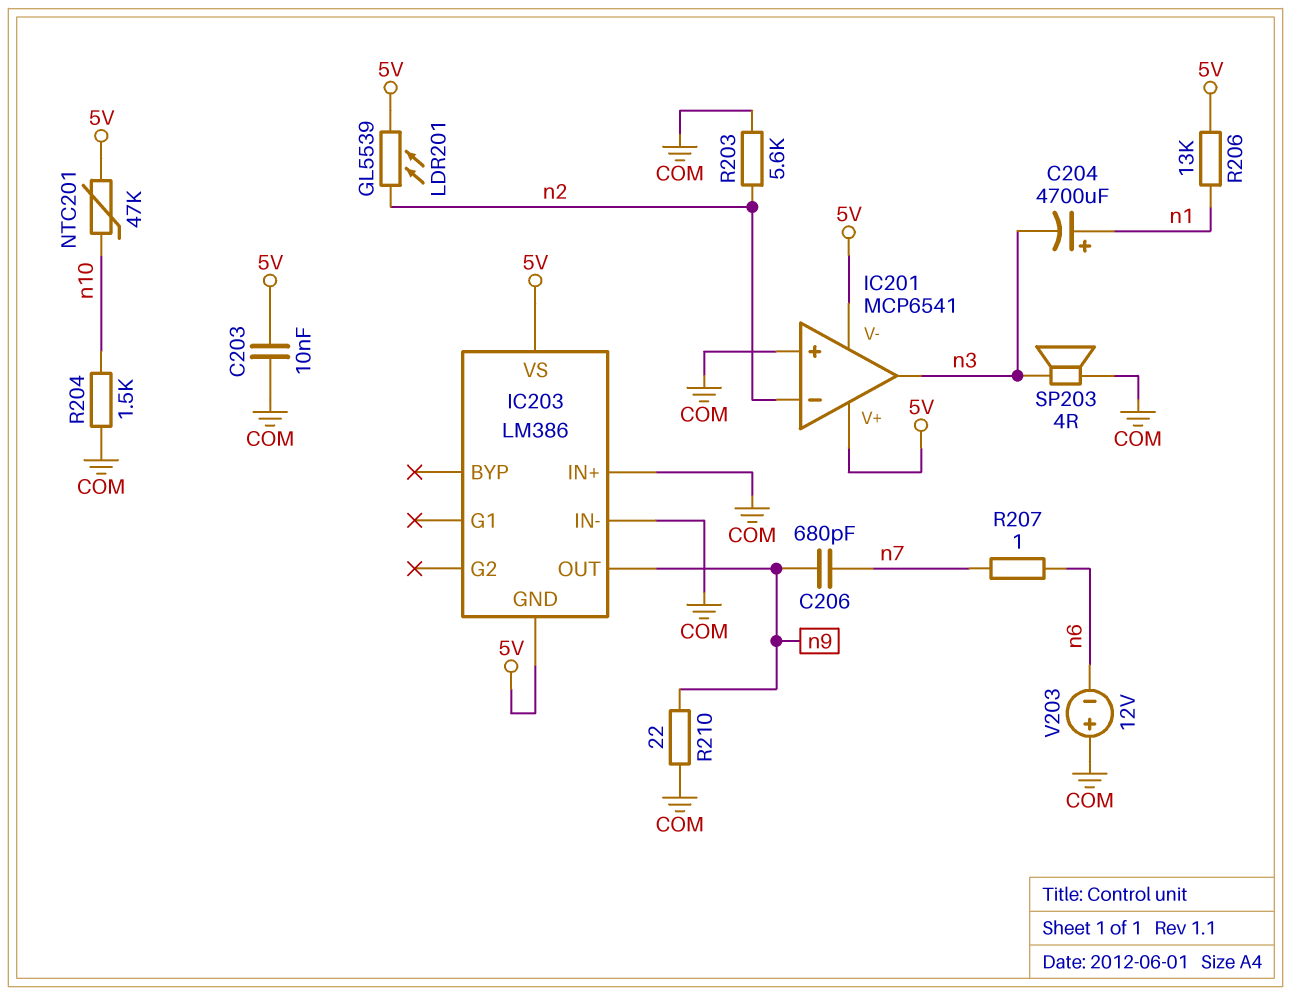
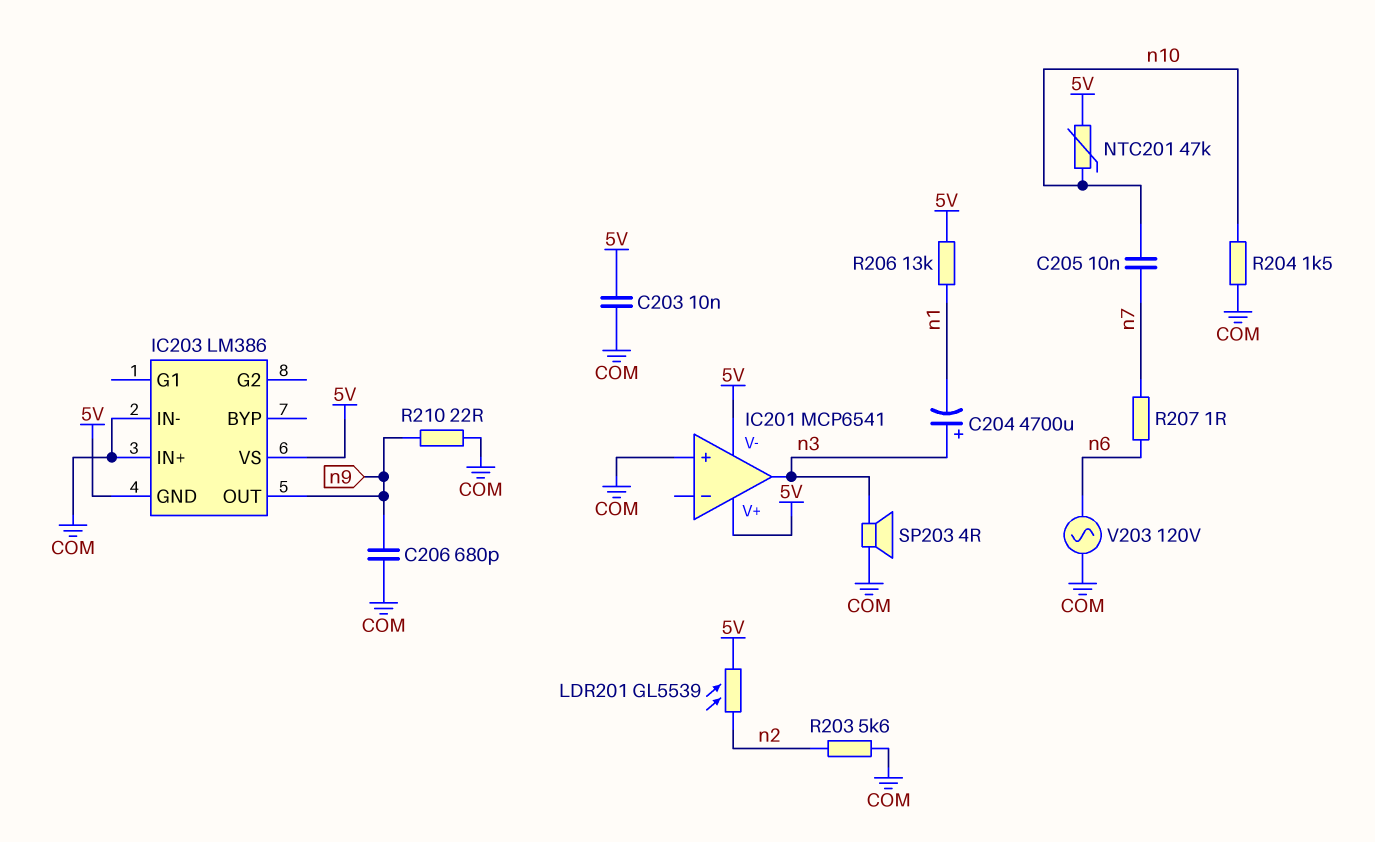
C204: 4700uF (plus n1, minus n3) -> 4700uF (plus n3, minus n1)
C205: none -> 10nF (n7, n10)
C206: 680pF (n7, n9) -> 680pF (COM, n9)
IC201 pin in-: n2 -> none
V203: 12V (plus COM, minus n6) -> AC 120V (COM, n6)

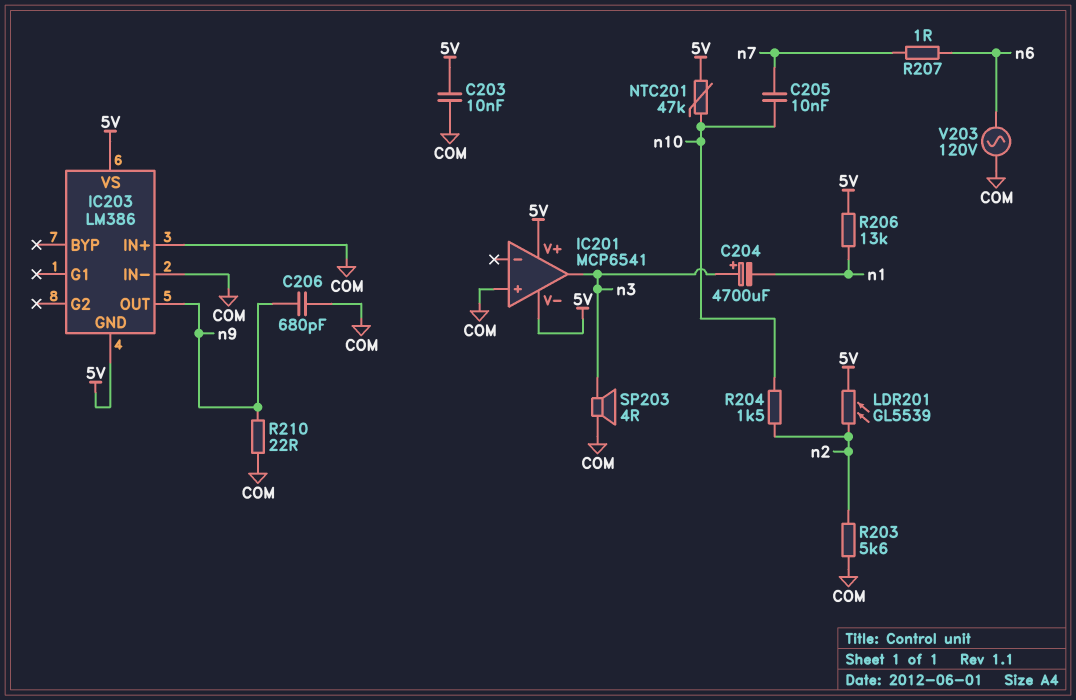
R204: 1.5k (COM, n10) -> 1.5k (n2, n10)

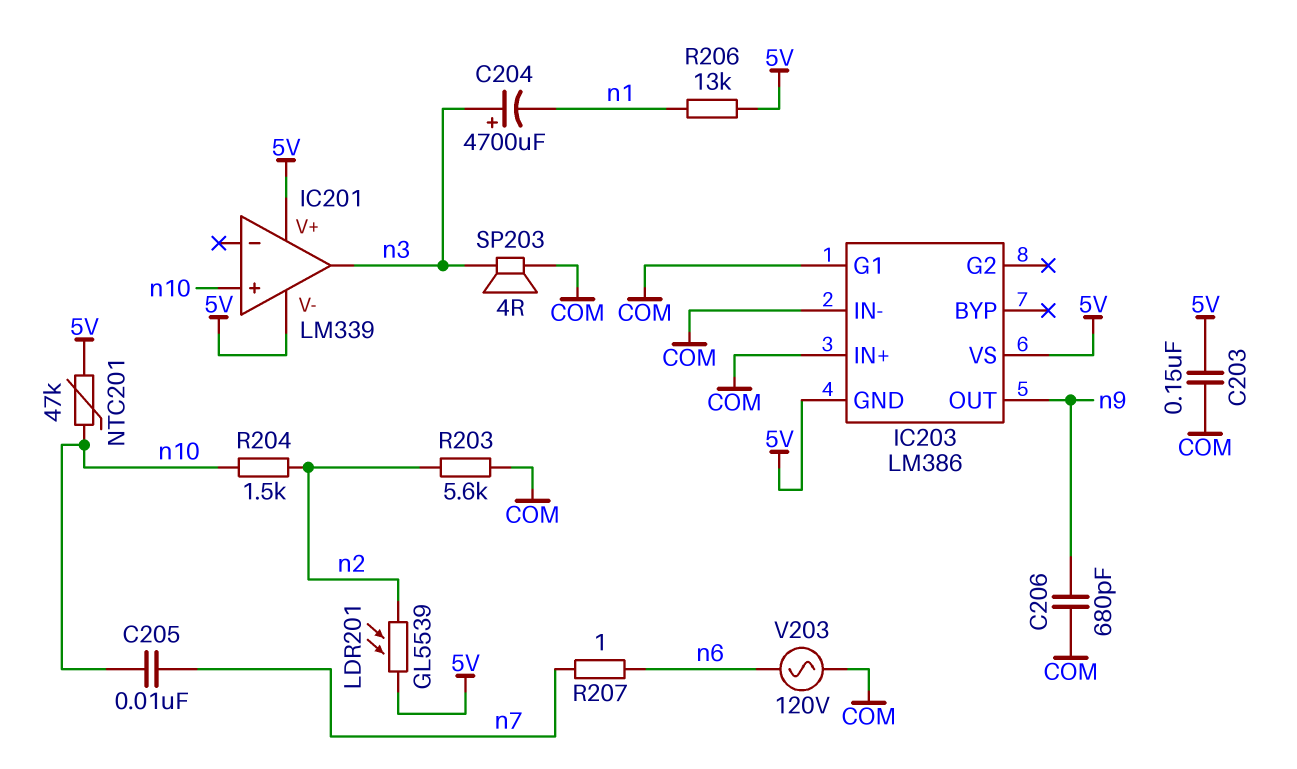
C203: 10nF (5V, COM) -> 150nF (5V, COM)
IC201: MCP6541 -> LM339
IC201 pin in+: COM -> n10
IC203 pin G1: none -> COM
R210: 22 (COM, n9) -> none

